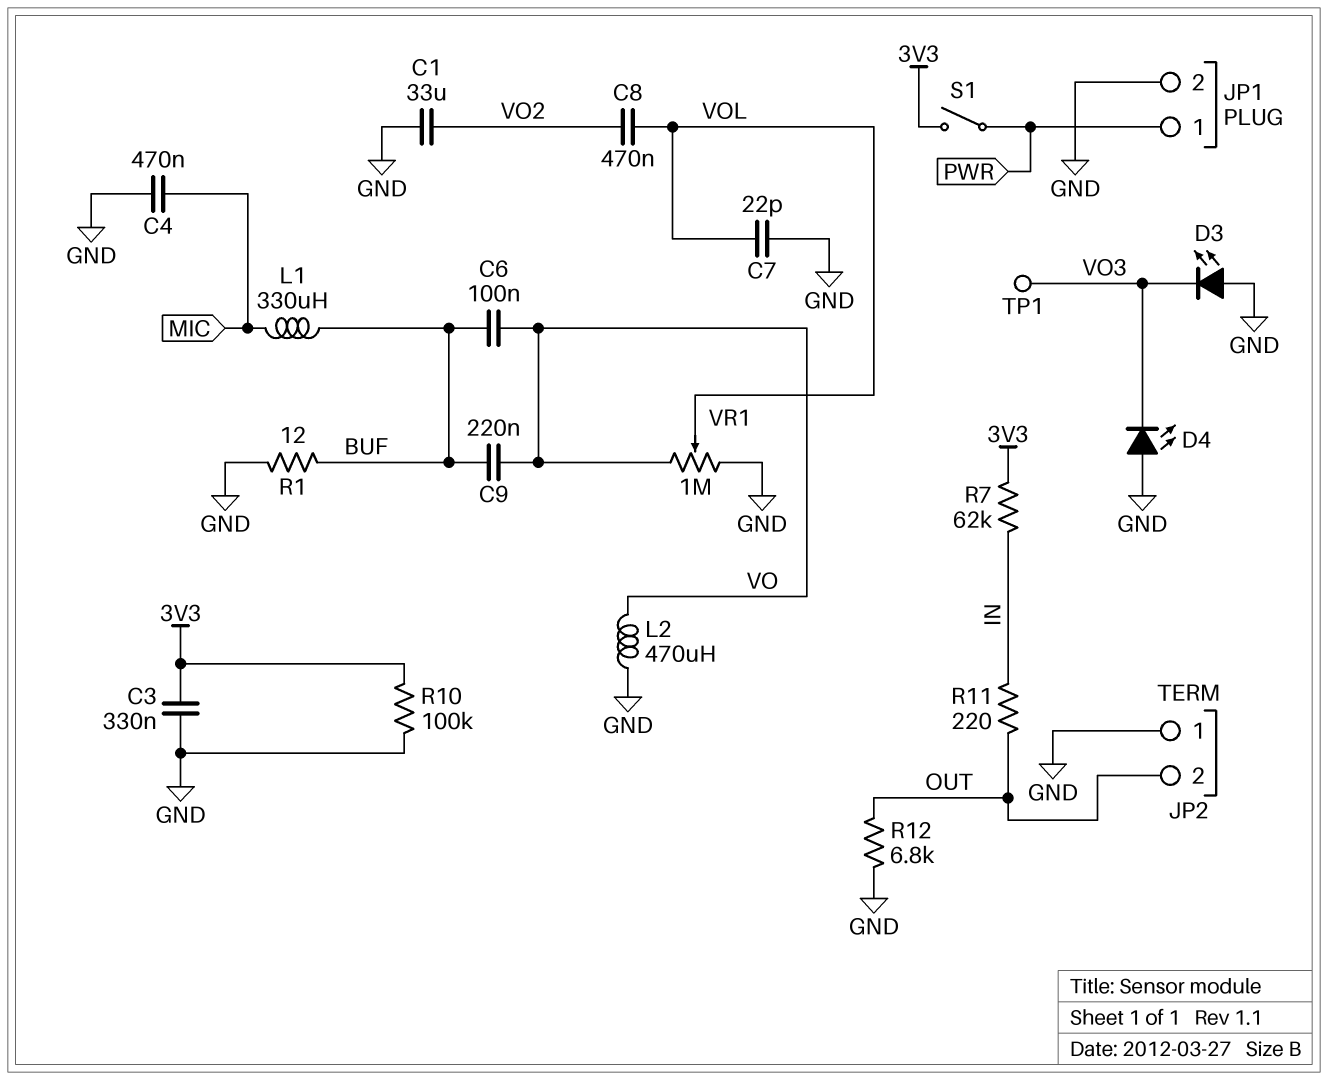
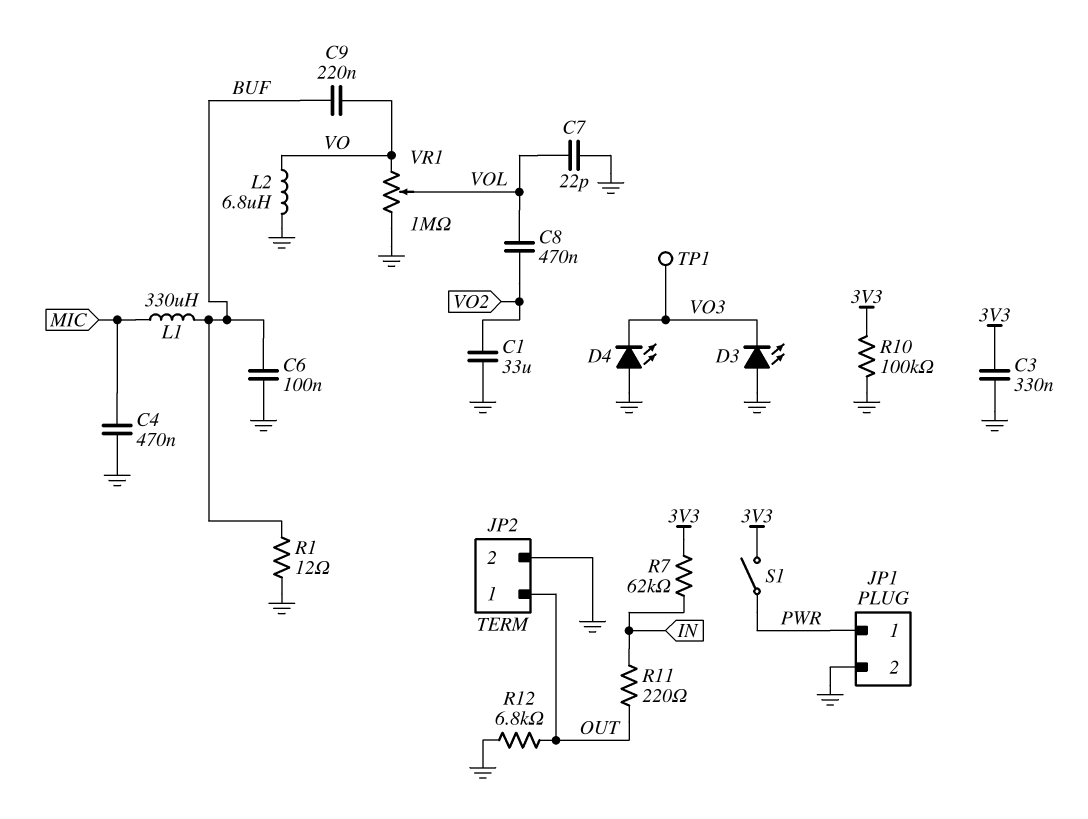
C6: 100nF (BUF, VO) -> 100nF (BUF, GND)
JP2 pin 1: GND -> OUT
JP2 pin 2: OUT -> GND
L2: 470uH (GND, VO) -> 6.8uH (GND, VO)

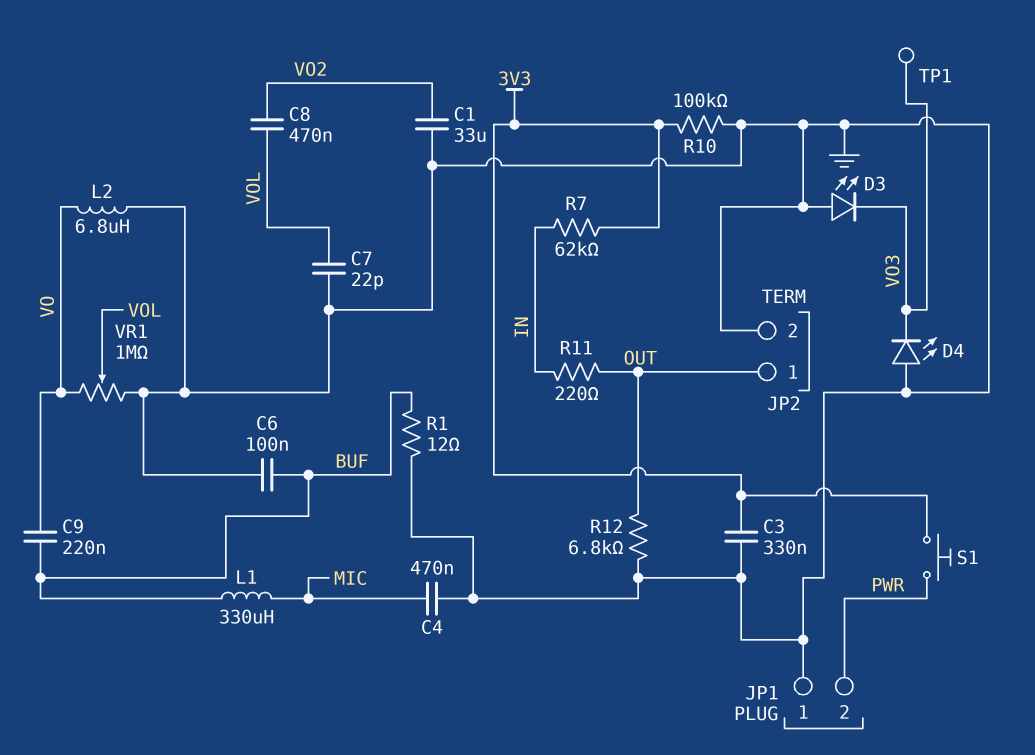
JP1 pin 1: PWR -> GND
JP1 pin 2: GND -> PWR
S1: switch (3V3, PWR) -> button (3V3, PWR)

